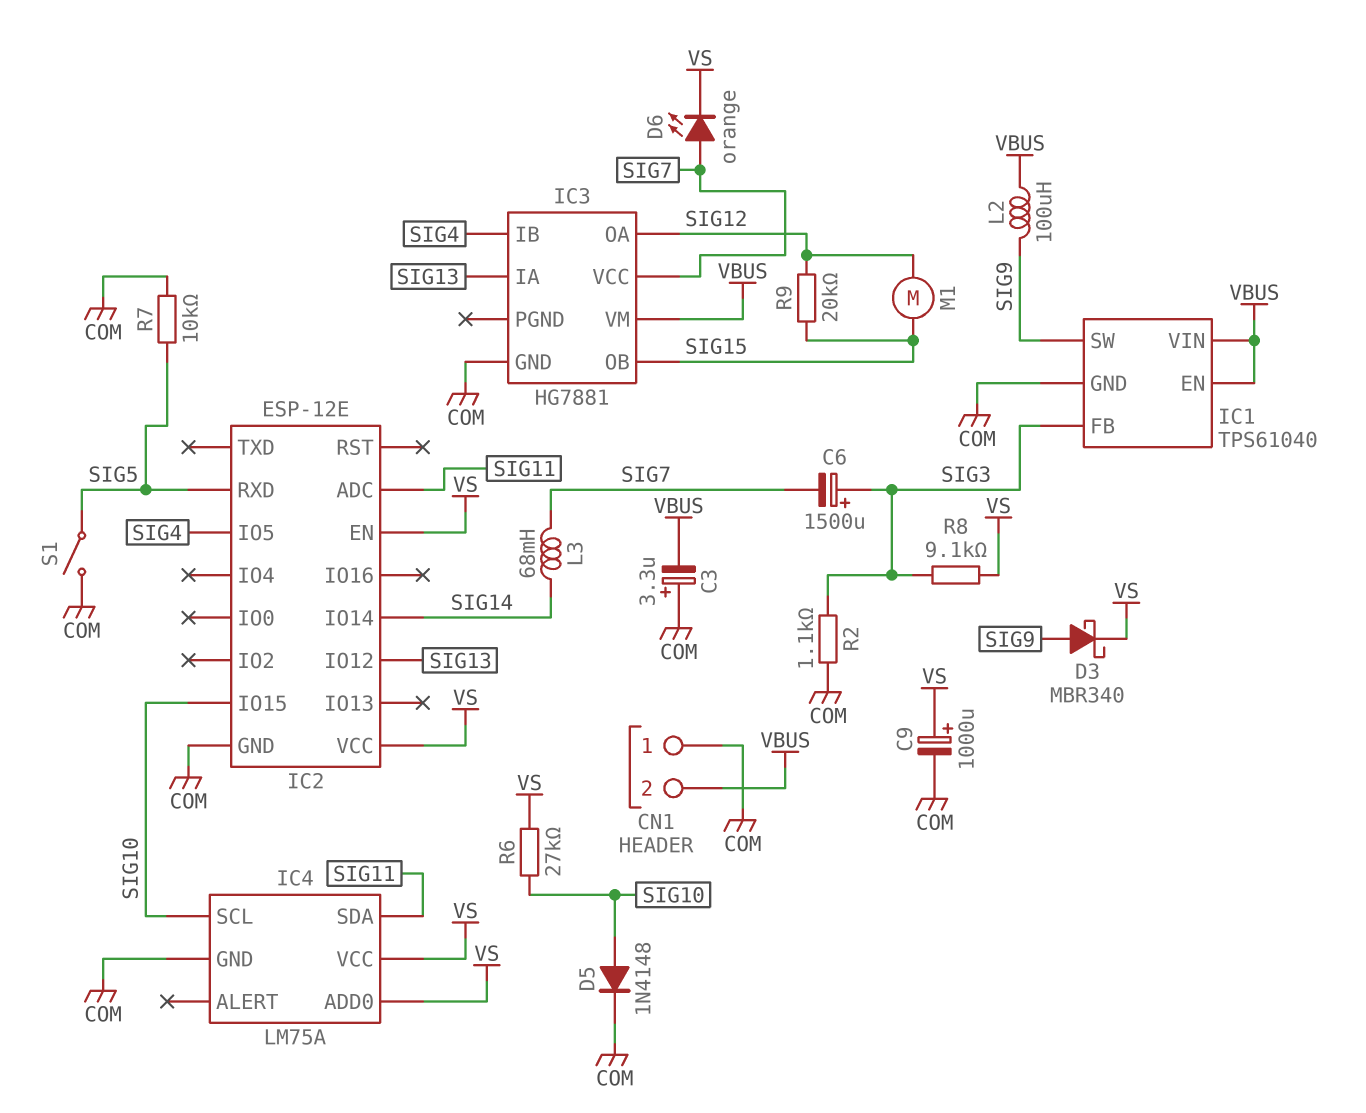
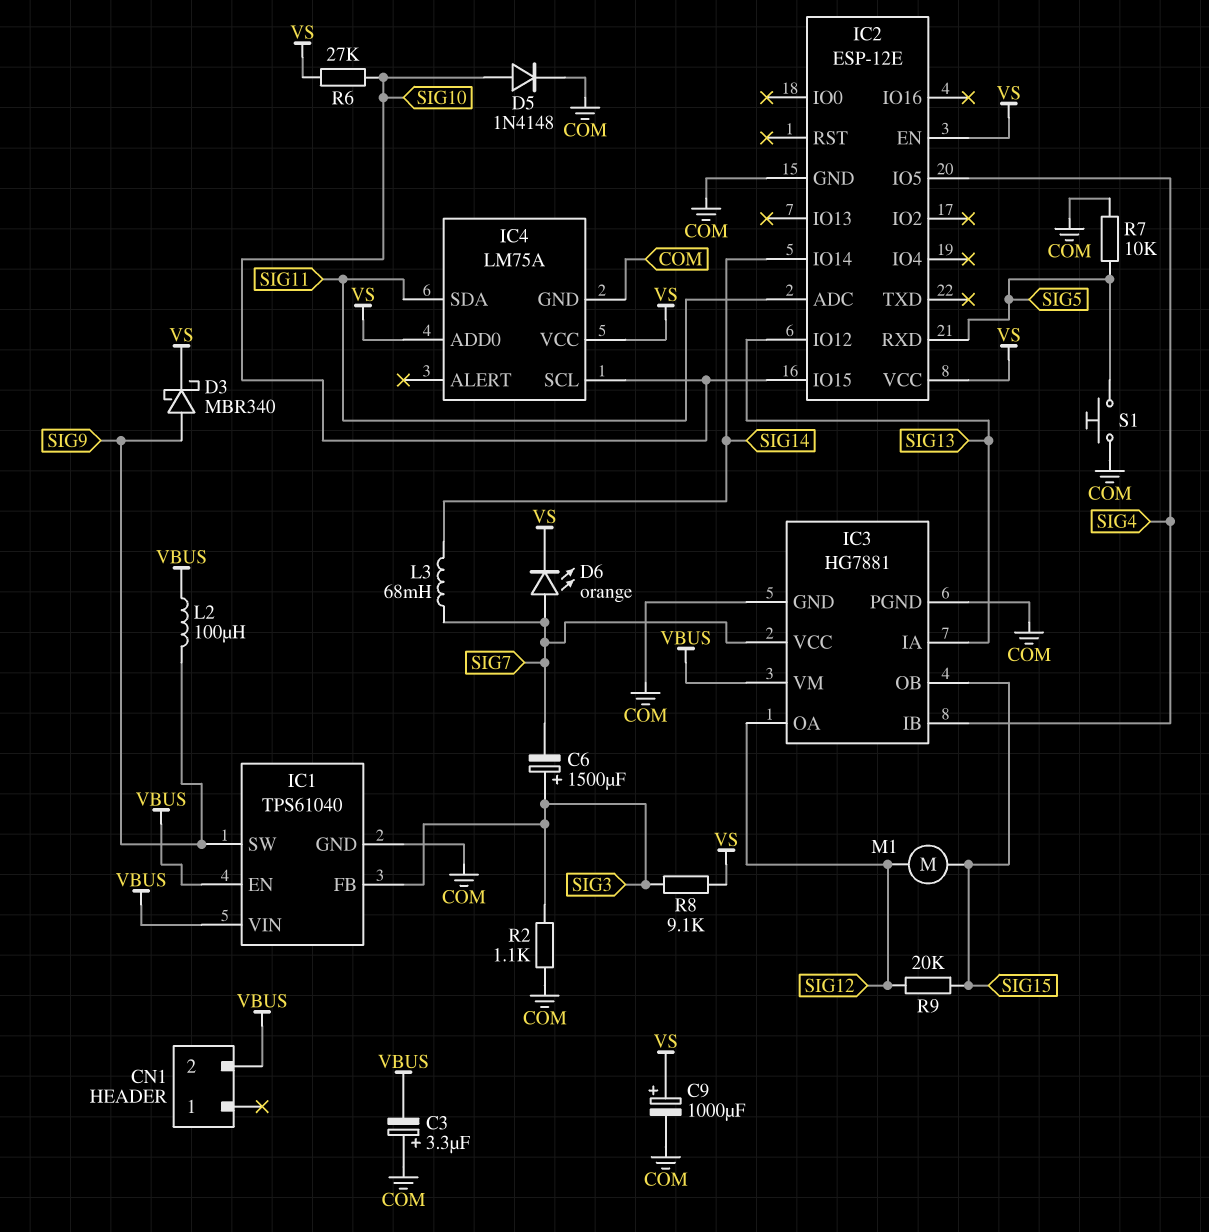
CN1 pin 1: COM -> none
IC3 pin PGND: none -> COM
S1: switch (COM, SIG5) -> button (COM, SIG5)

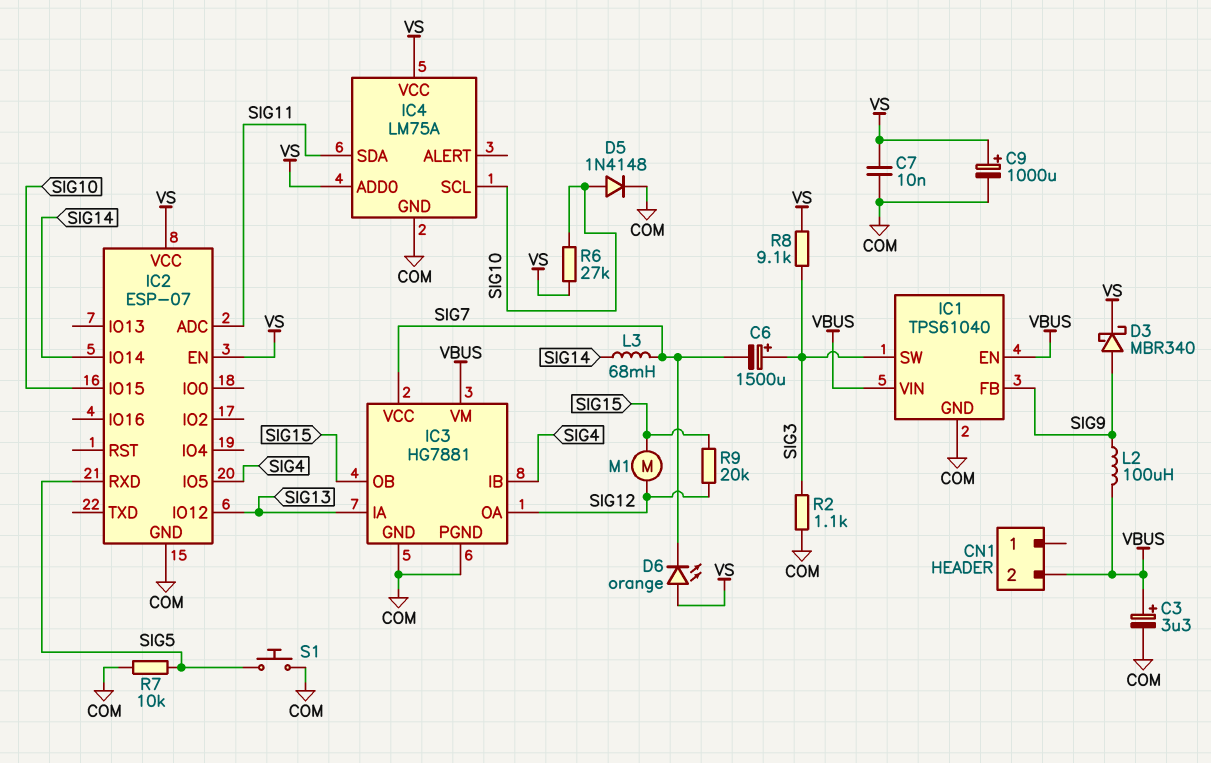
C3: 3.3uF (plus COM, minus VBUS) -> 3.3uF (plus VBUS, minus COM)
C7: none -> 10nF (COM, VS)
D6: LED orange (A SIG7, K VS) -> LED orange (A VS, K SIG7)
IC1 pin FB: SIG3 -> SIG9
IC1 pin SW: SIG9 -> SIG3
IC2: ESP-12E -> ESP-07

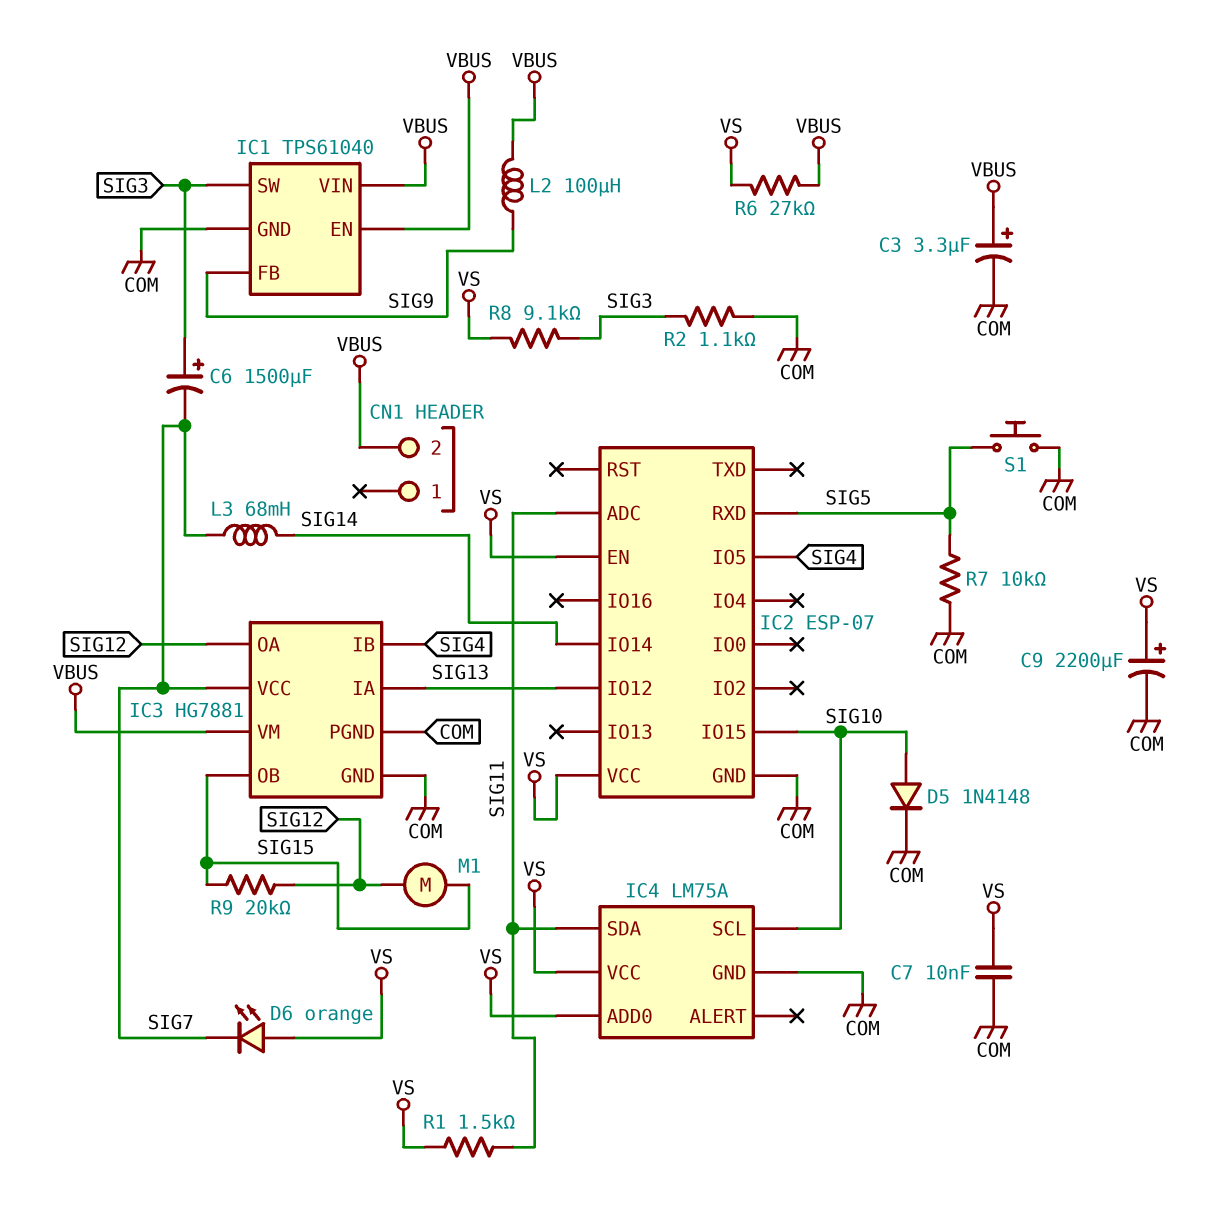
C9: 1000uF (plus VS, minus COM) -> 2200uF (plus VS, minus COM)
D3: schottky MBR340 (A SIG9, K VS) -> none
R1: none -> 1.5k (SIG11, VS)
R6: 27k (SIG10, VS) -> 27k (VBUS, VS)

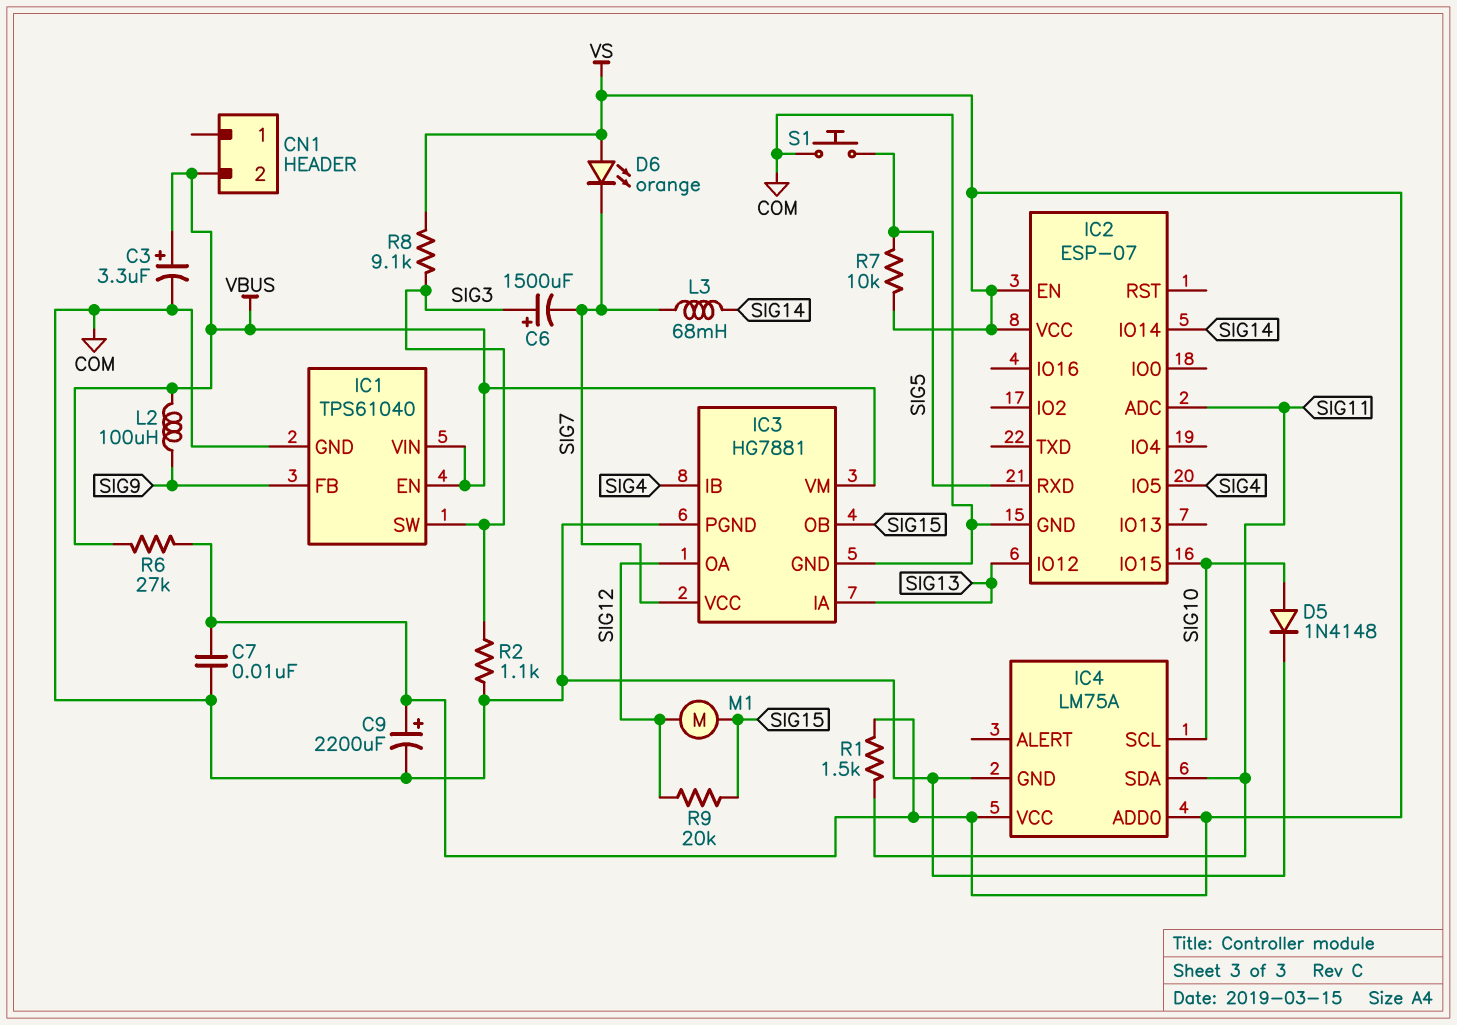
R7: 10k (COM, SIG5) -> 10k (SIG5, VS)

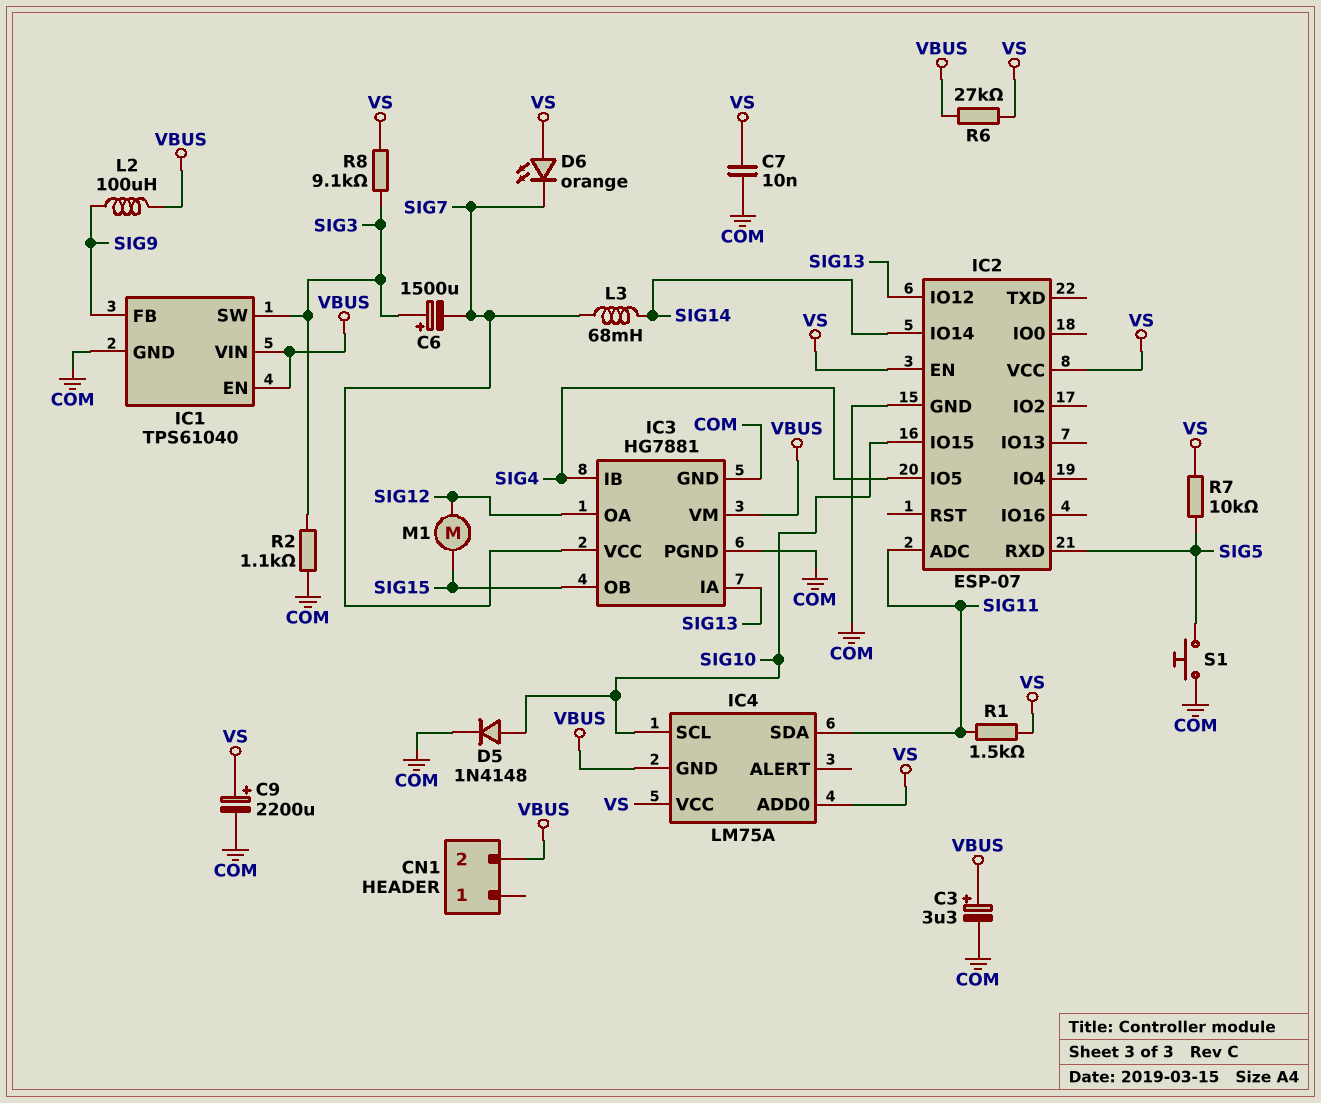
IC4 pin GND: COM -> VBUS
R9: 20k (SIG12, SIG15) -> none

